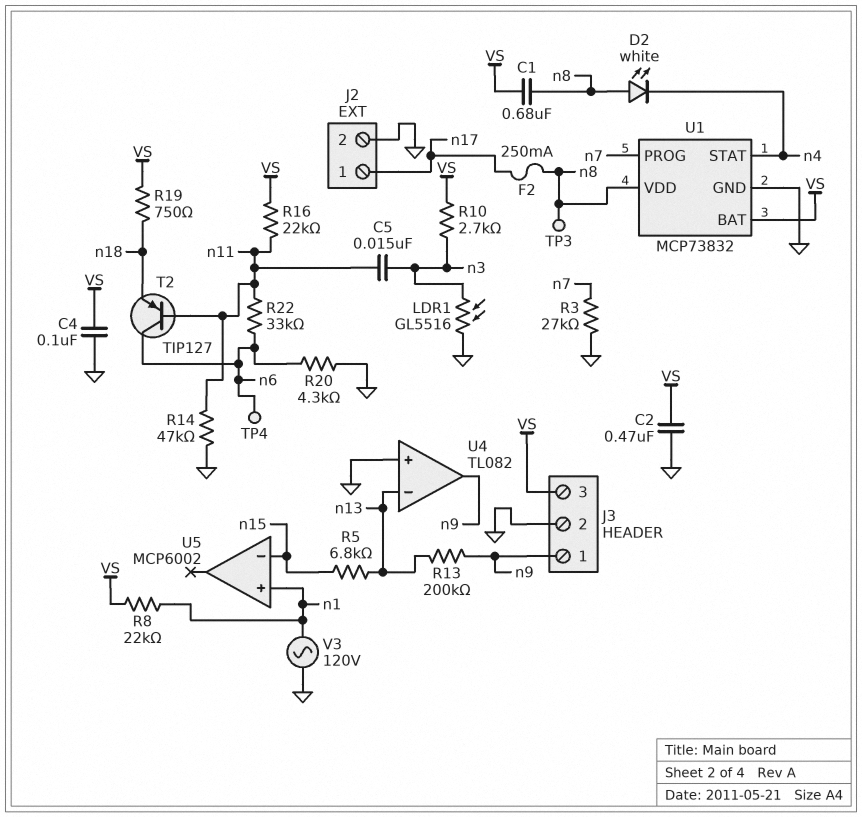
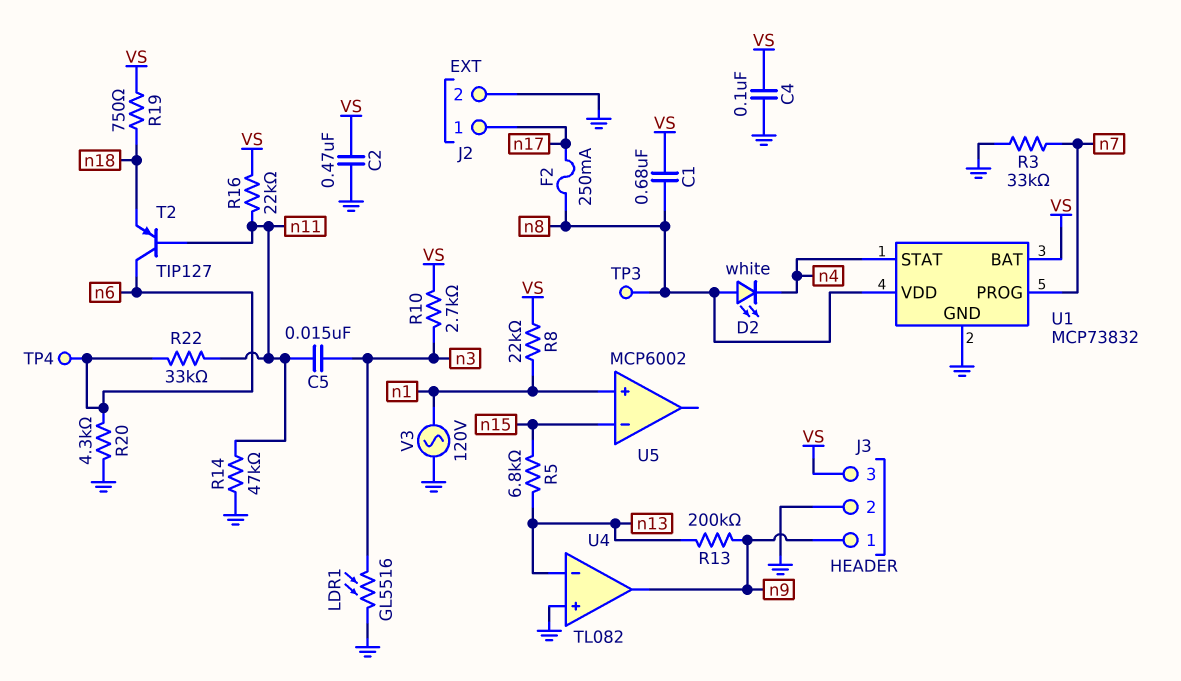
R3: 27k (GND, n7) -> 33k (GND, n7)

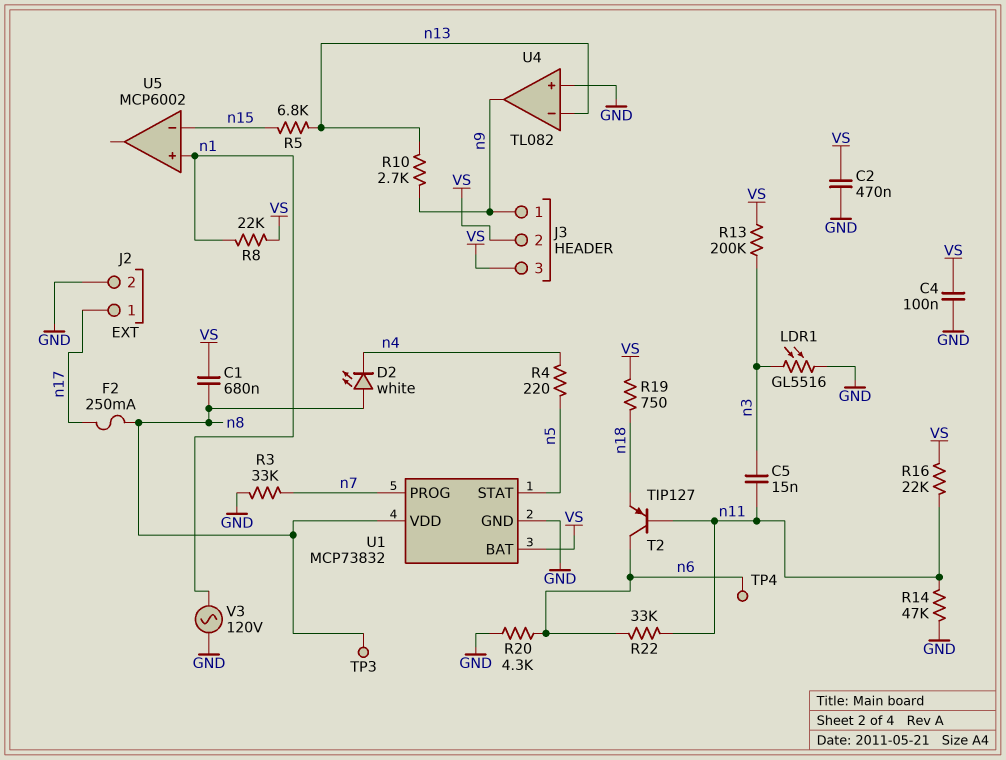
J3 pin 2: GND -> VS
R4: none -> 220 (n4, n5)
R10: 2.7k (VS, n3) -> 2.7k (n9, n13)
R13: 200k (n9, n13) -> 200k (VS, n3)
U1 pin STAT: n4 -> n5

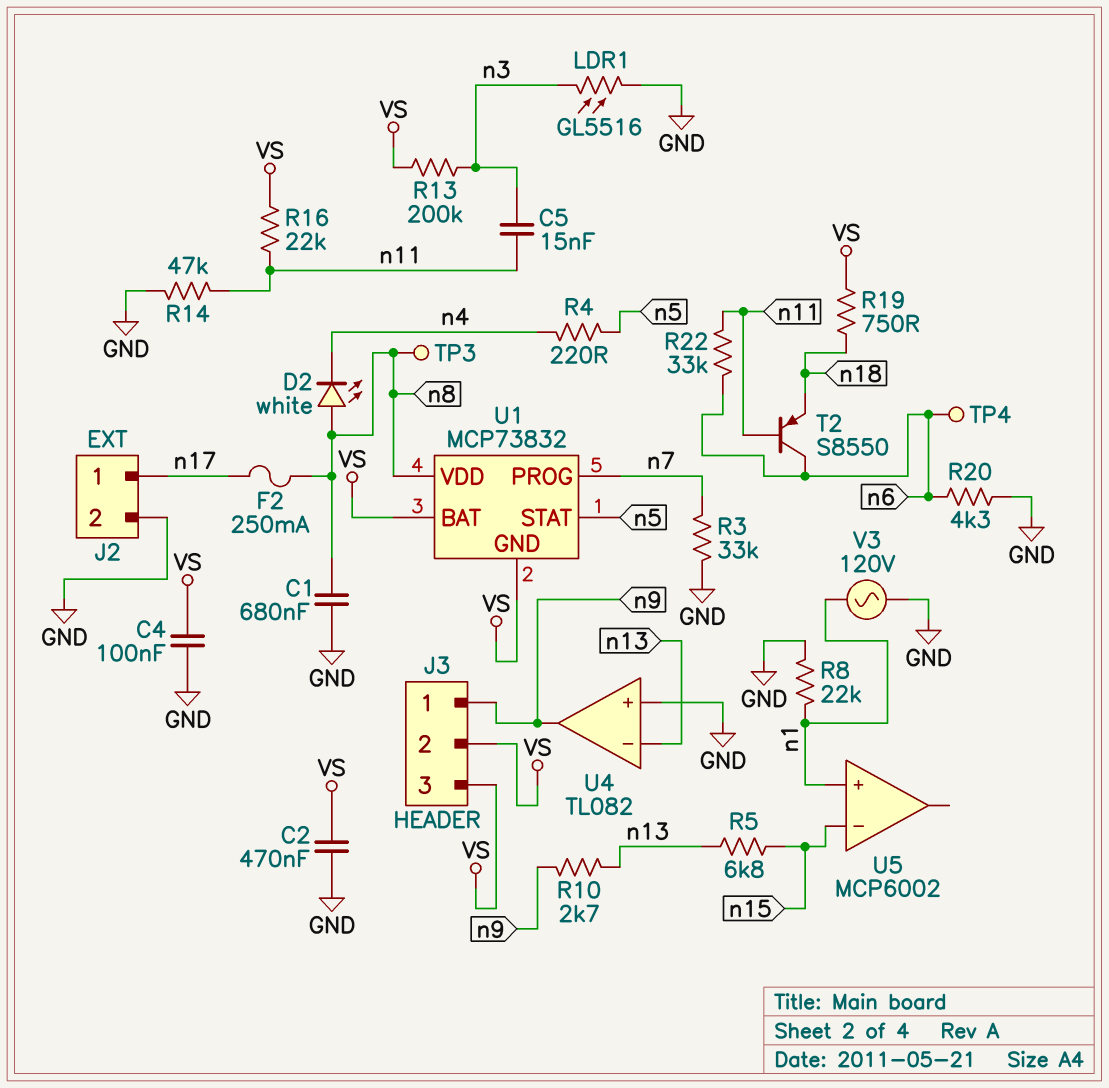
C1: 680nF (VS, n8) -> 680nF (GND, n8)
R8: 22k (VS, n1) -> 22k (GND, n1)
T2: PNP TIP127 (B n11, C n6, E n18) -> PNP S8550 (B n11, C n6, E n18)
U1 pin GND: GND -> VS

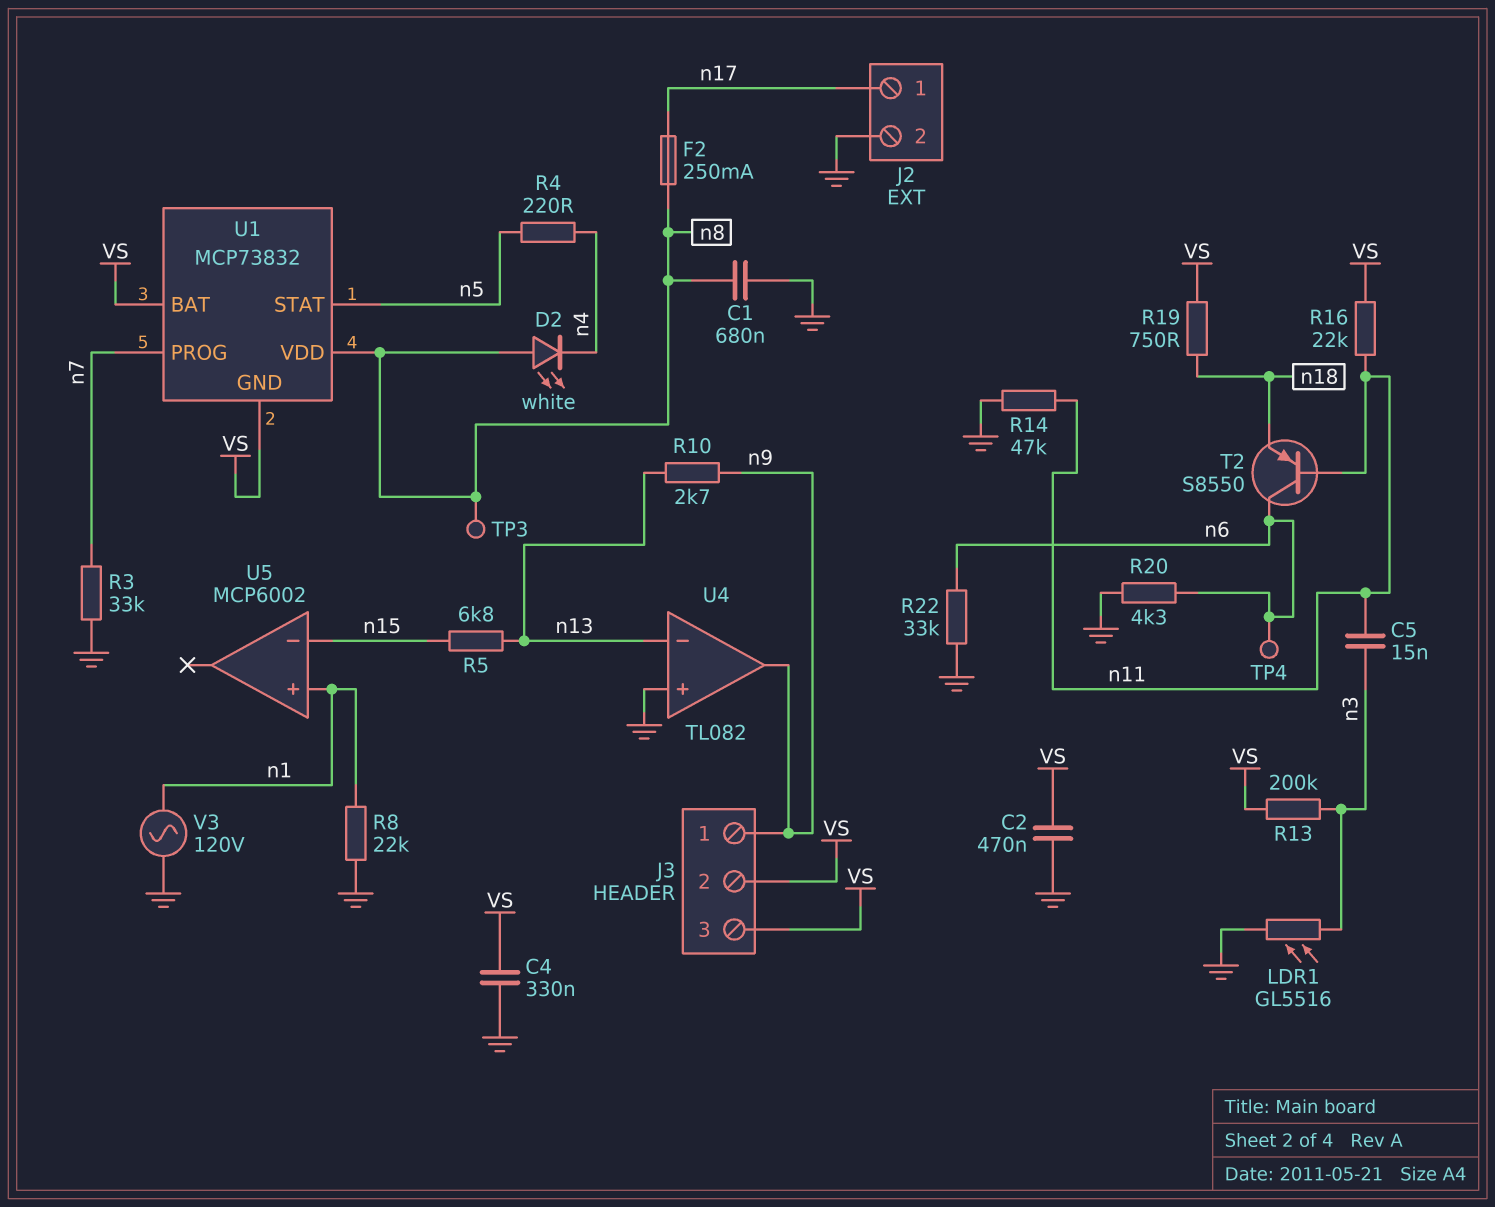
C4: 100nF (GND, VS) -> 330nF (GND, VS)
R22: 33k (n6, n11) -> 33k (GND, n6)

